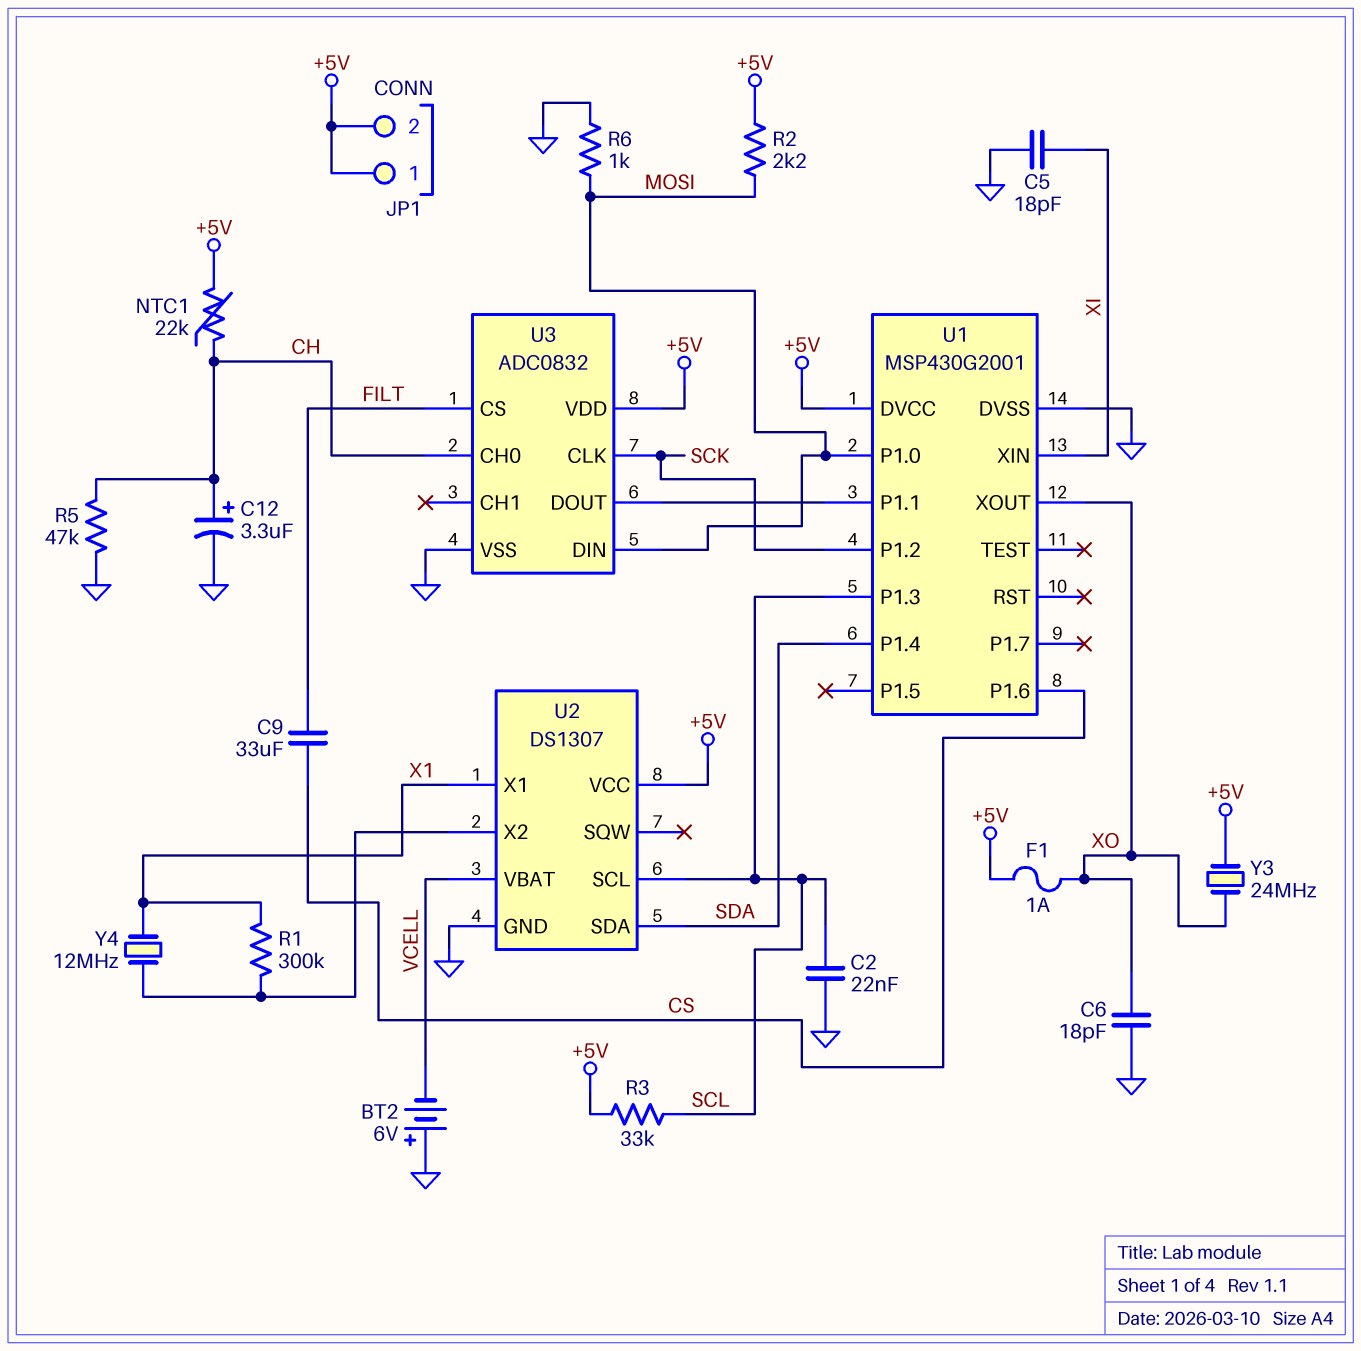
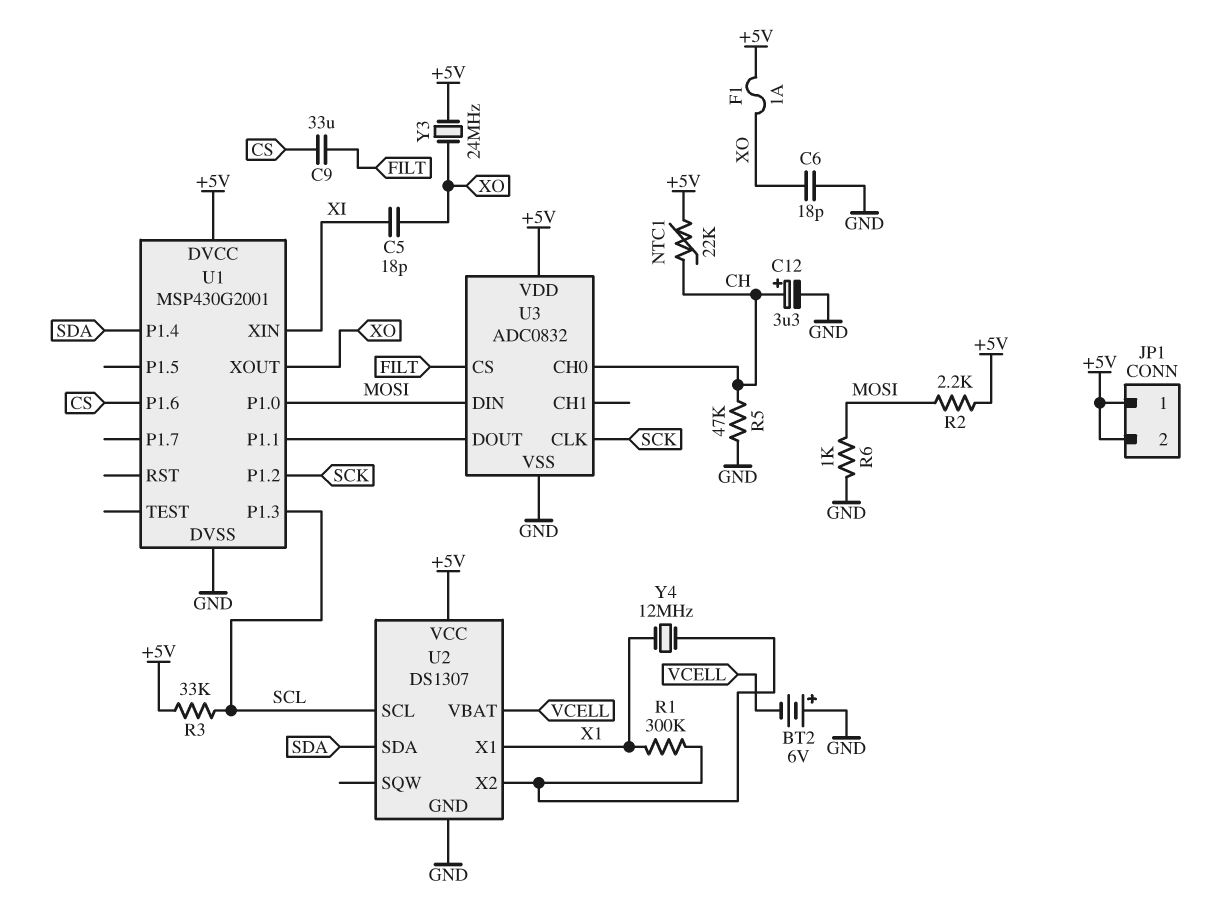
C2: 22nF (GND, SCL) -> none
C5: 18pF (GND, XI) -> 18pF (XI, XO)

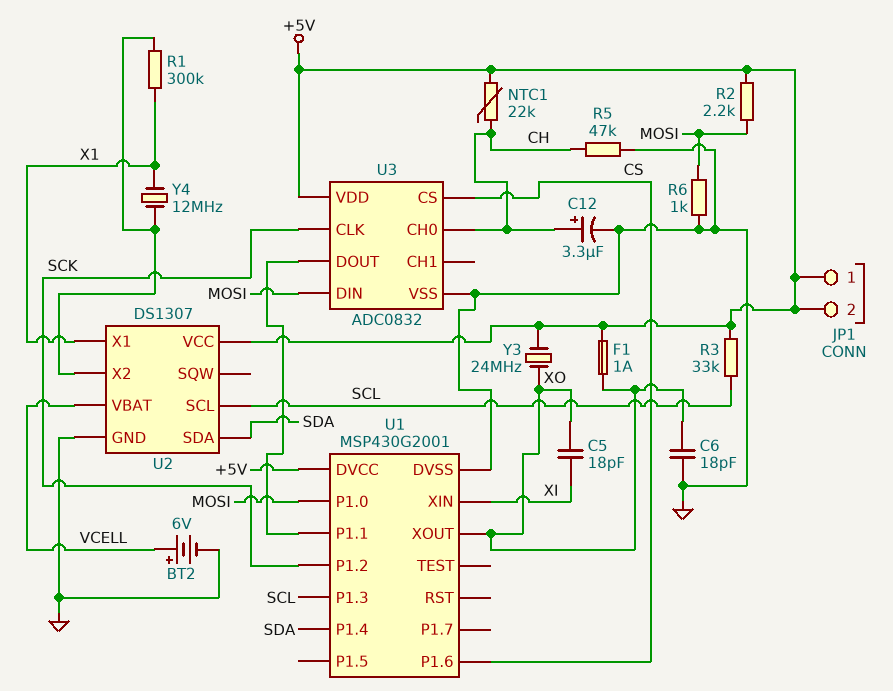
BT2: 6V (plus GND, minus VCELL) -> 6V (plus VCELL, minus GND)
C9: 33uF (CS, FILT) -> none
U3 pin CS: FILT -> CS

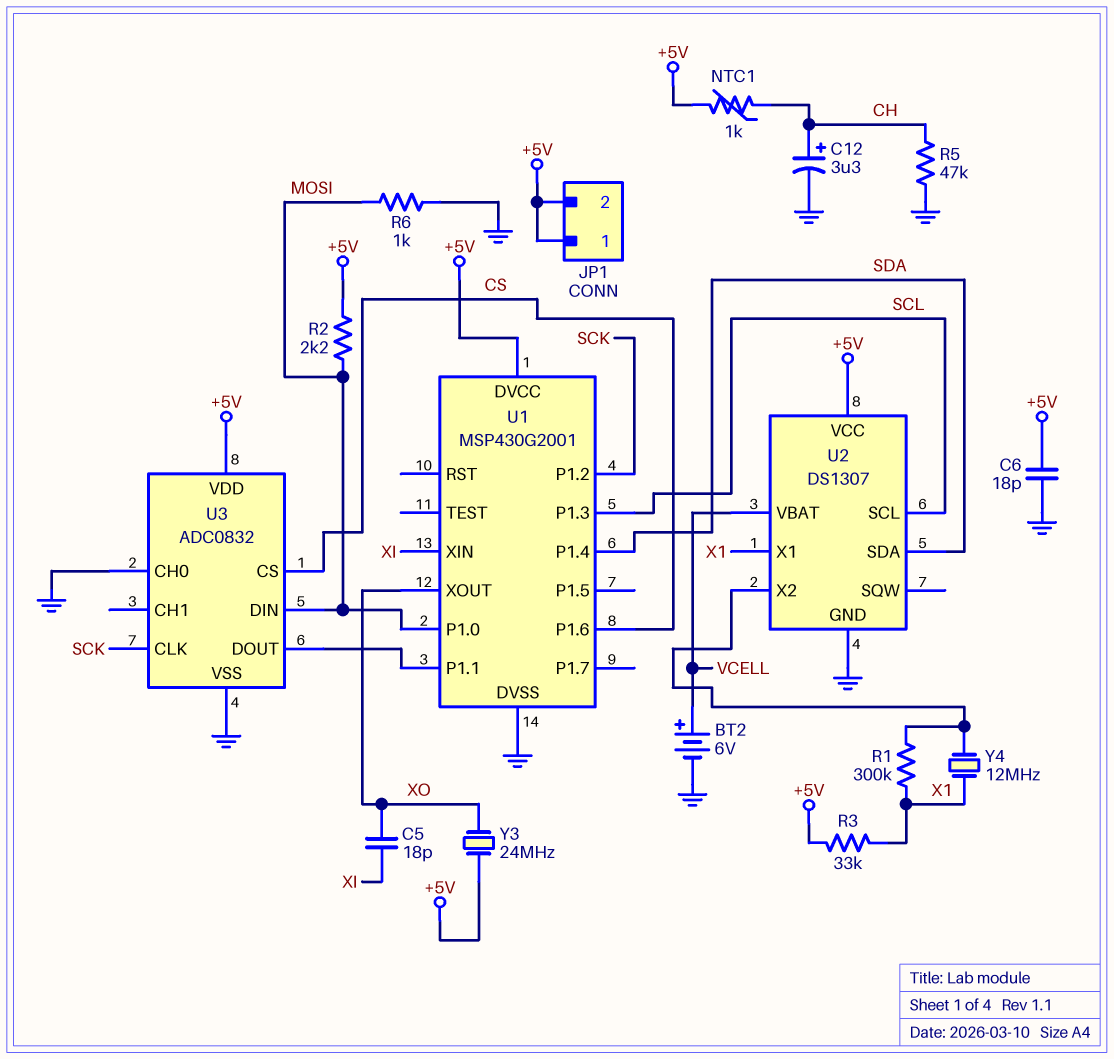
C6: 18pF (GND, XO) -> 18pF (+5V, GND)
F1: 1A (+5V, XO) -> none
NTC1: 22k (+5V, CH) -> 1k (+5V, CH)
R3: 33k (+5V, SCL) -> 33k (+5V, X1)
U3 pin CH0: CH -> GND

